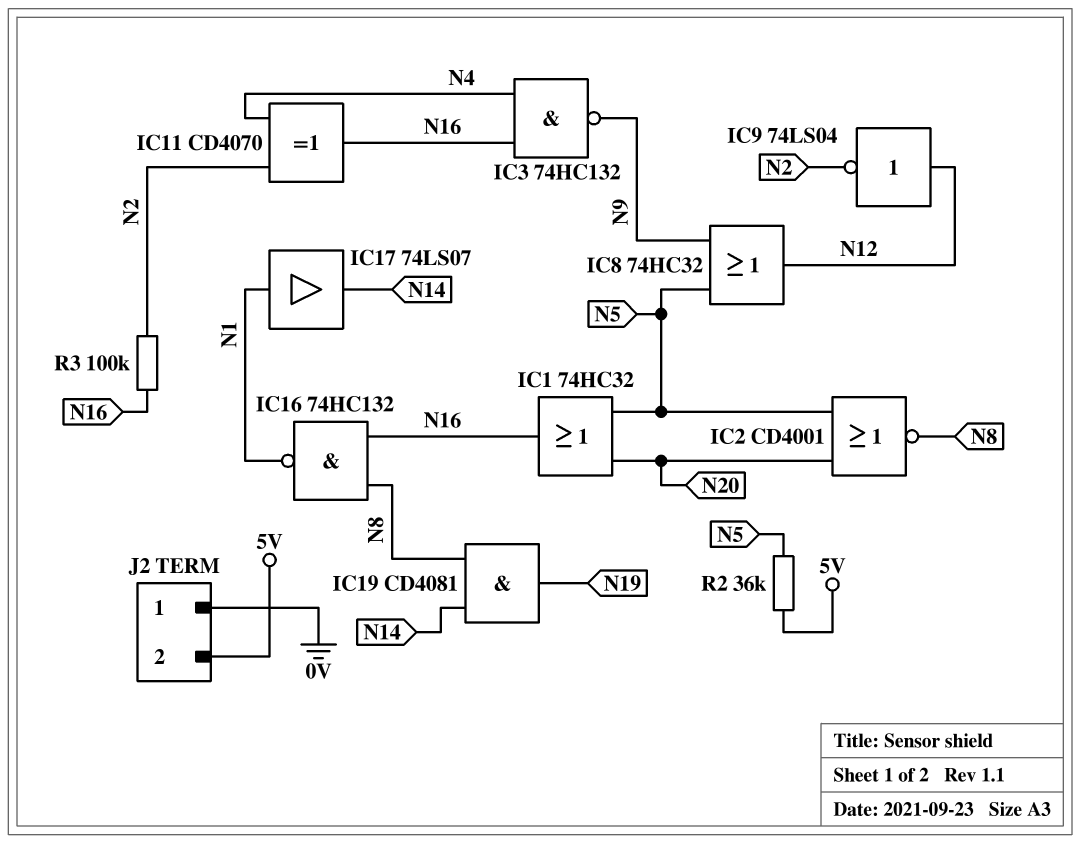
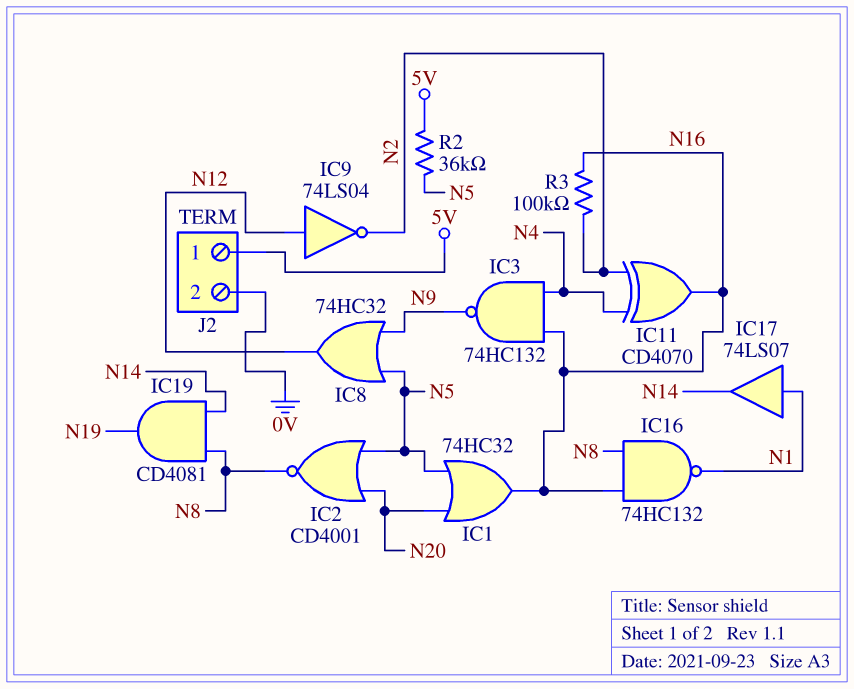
J2 pin 1: 0V -> 5V
J2 pin 2: 5V -> 0V

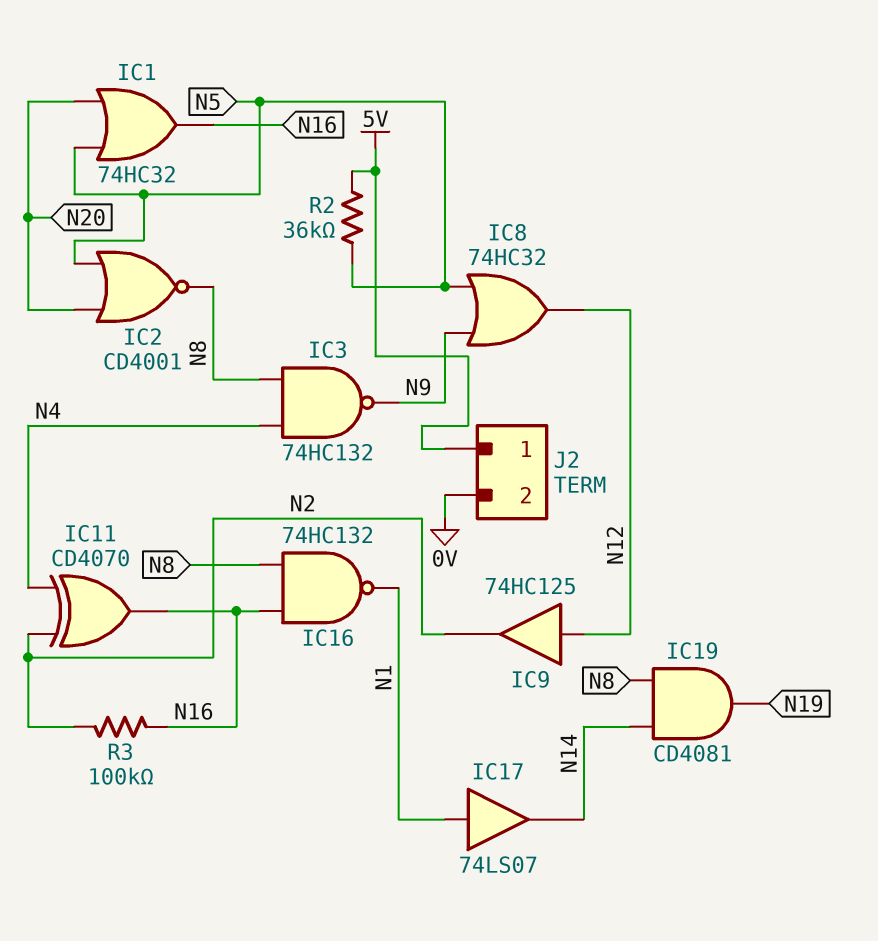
IC3: NAND 74HC132 (in N4, in N16, out N9) -> NAND 74HC132 (in N4, in N8, out N9)
IC9: NOT 74LS04 (in N12, out N2) -> buffer 74HC125 (in N12, out N2)

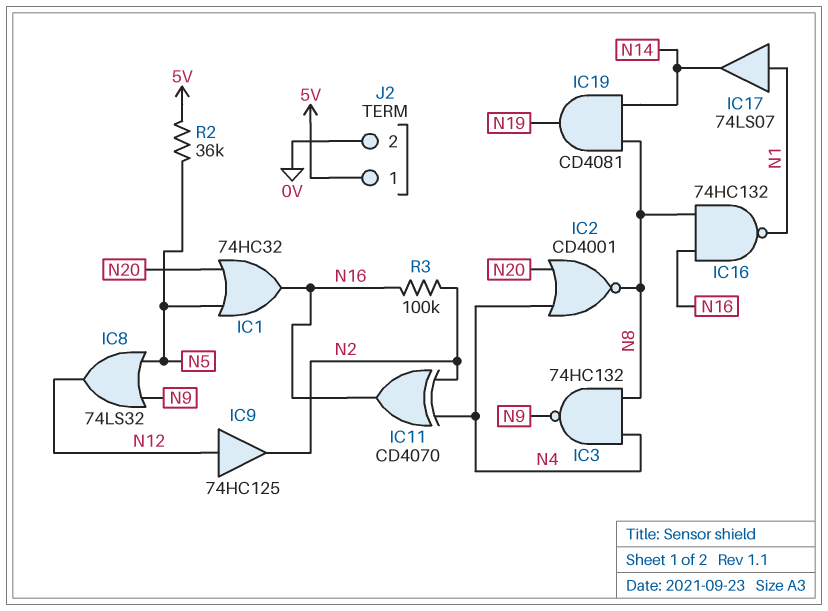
IC2: NOR CD4001 (in N5, in N20, out N8) -> NOR CD4001 (in N4, in N20, out N8)
IC8: OR 74HC32 (in N5, in N9, out N12) -> OR 74LS32 (in N5, in N9, out N12)

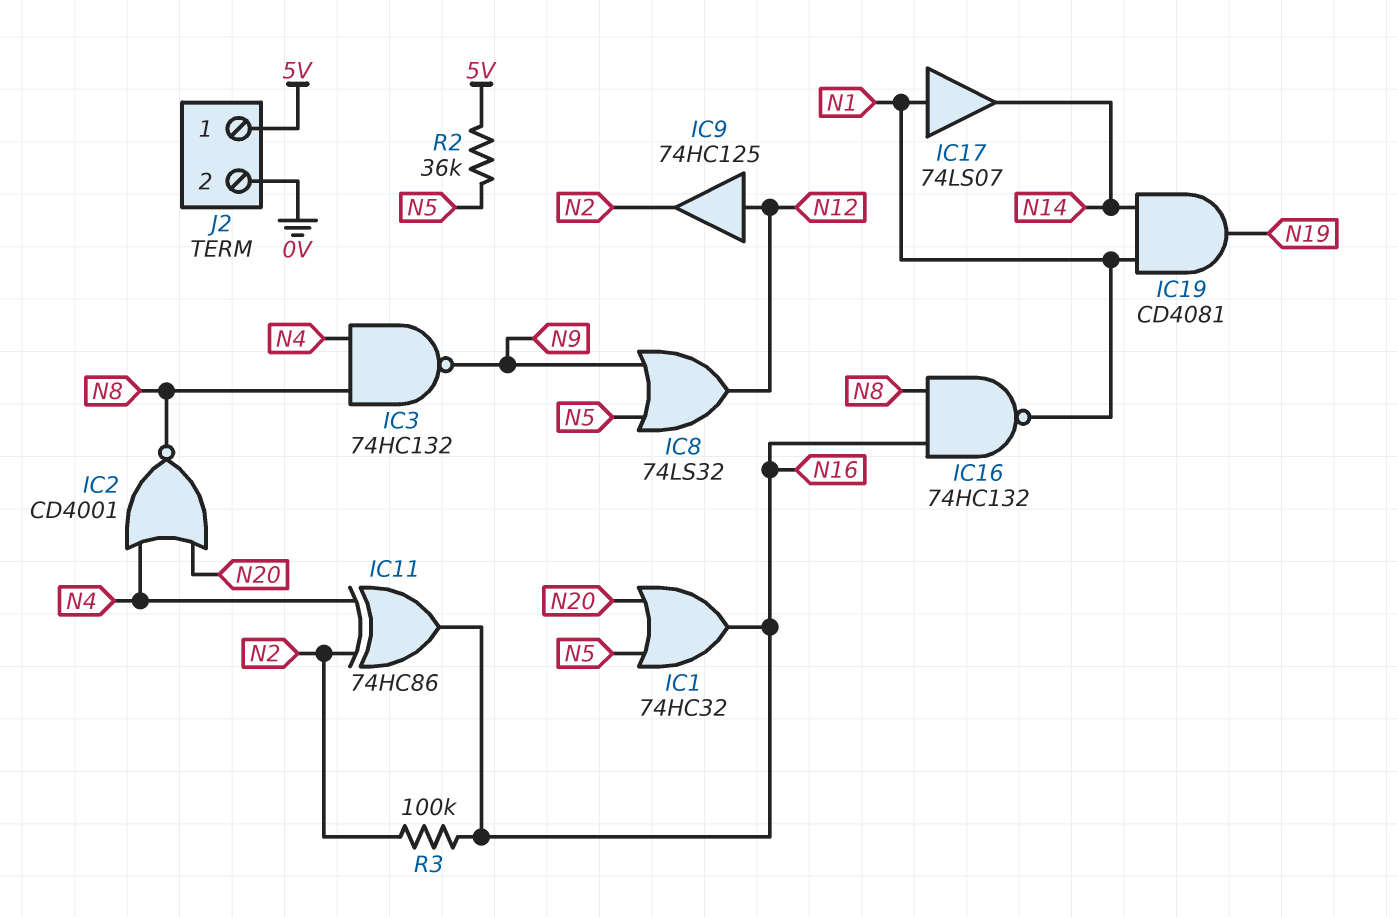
IC11: XOR CD4070 (in N2, in N4, out N16) -> XOR 74HC86 (in N2, in N4, out N16)
IC19: AND CD4081 (in N8, in N14, out N19) -> AND CD4081 (in N1, in N14, out N19)

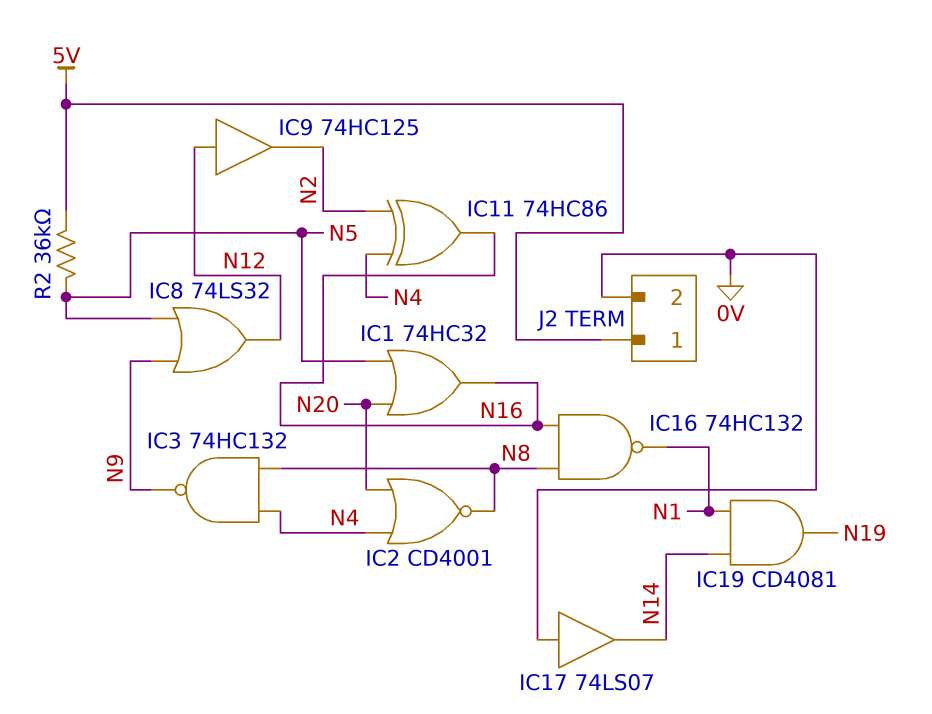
IC17: buffer 74LS07 (in N1, out N14) -> buffer 74LS07 (in 0V, out N14)
R3: 100k (N2, N16) -> none

